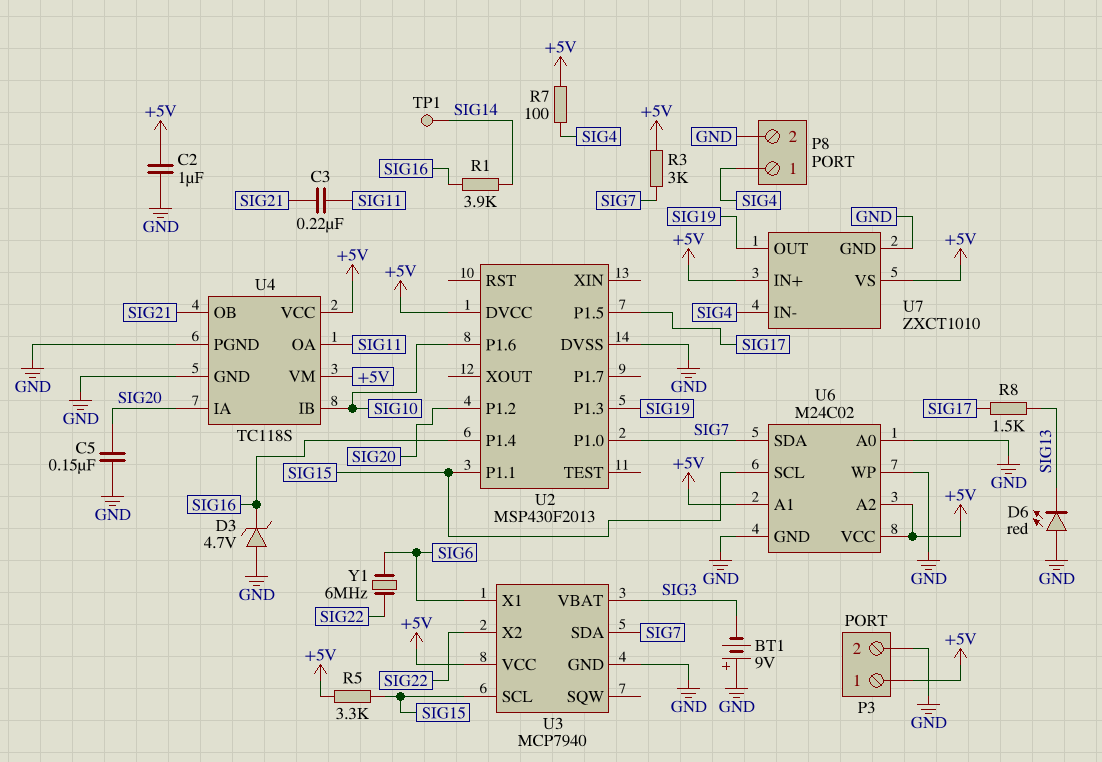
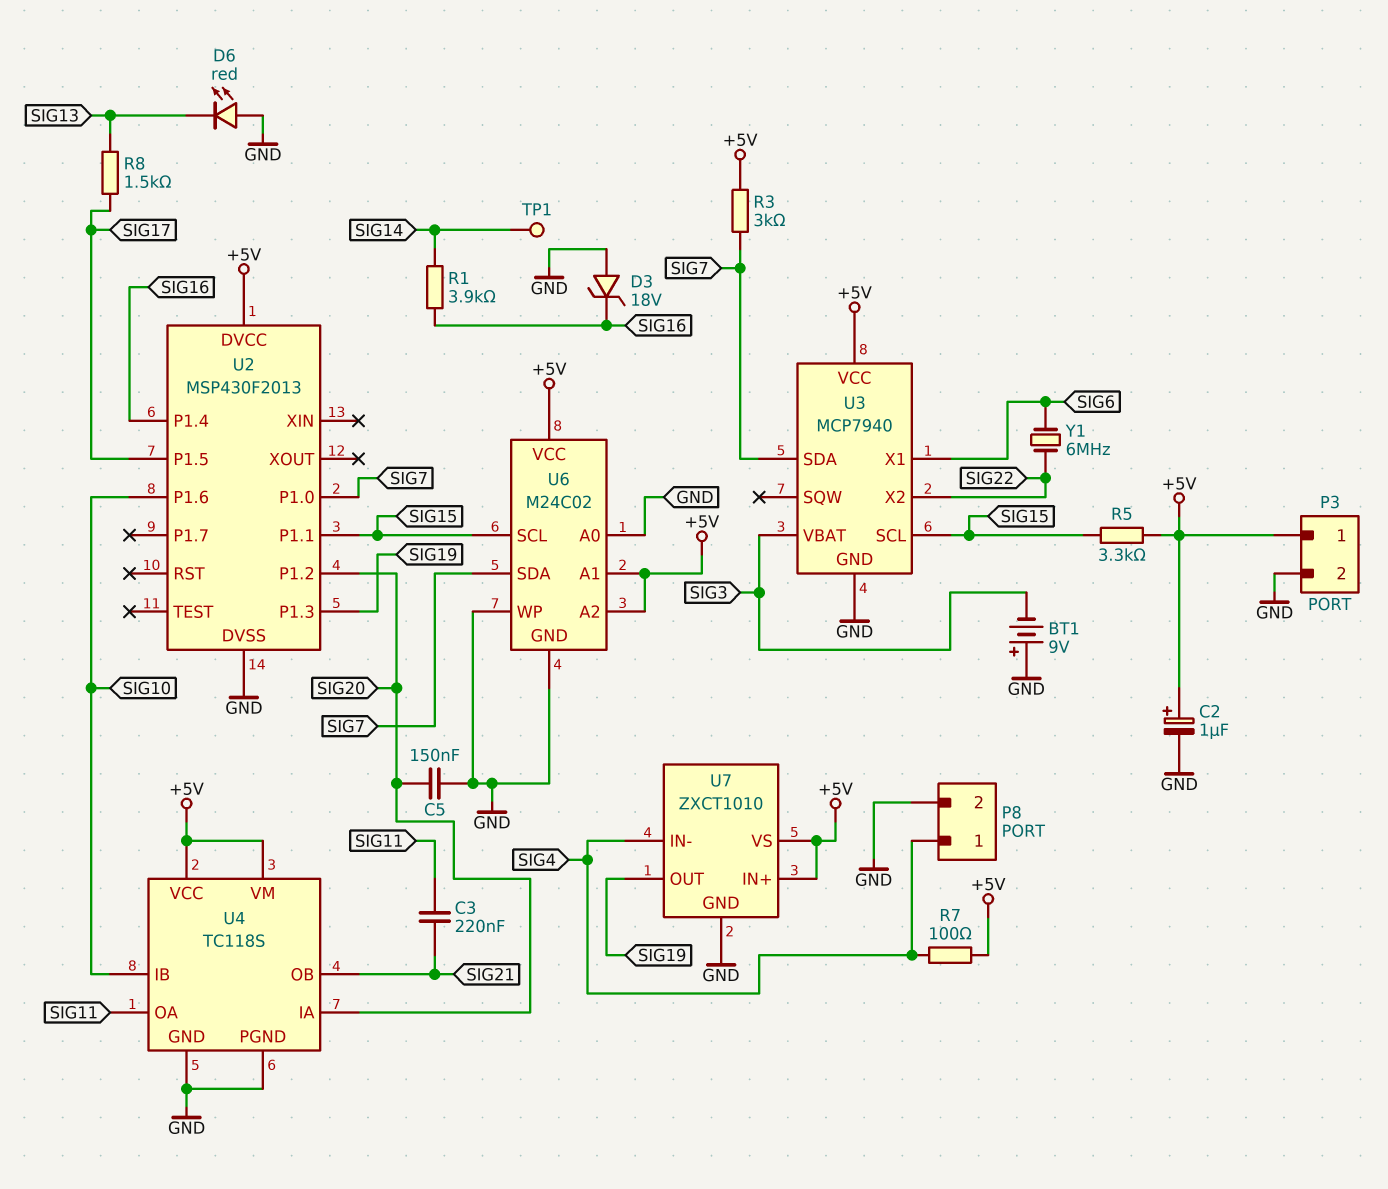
C2: 1uF (+5V, GND) -> 1uF (plus +5V, minus GND)
D3: zener 4.7V (A GND, K SIG16) -> zener 18V (A GND, K SIG16)

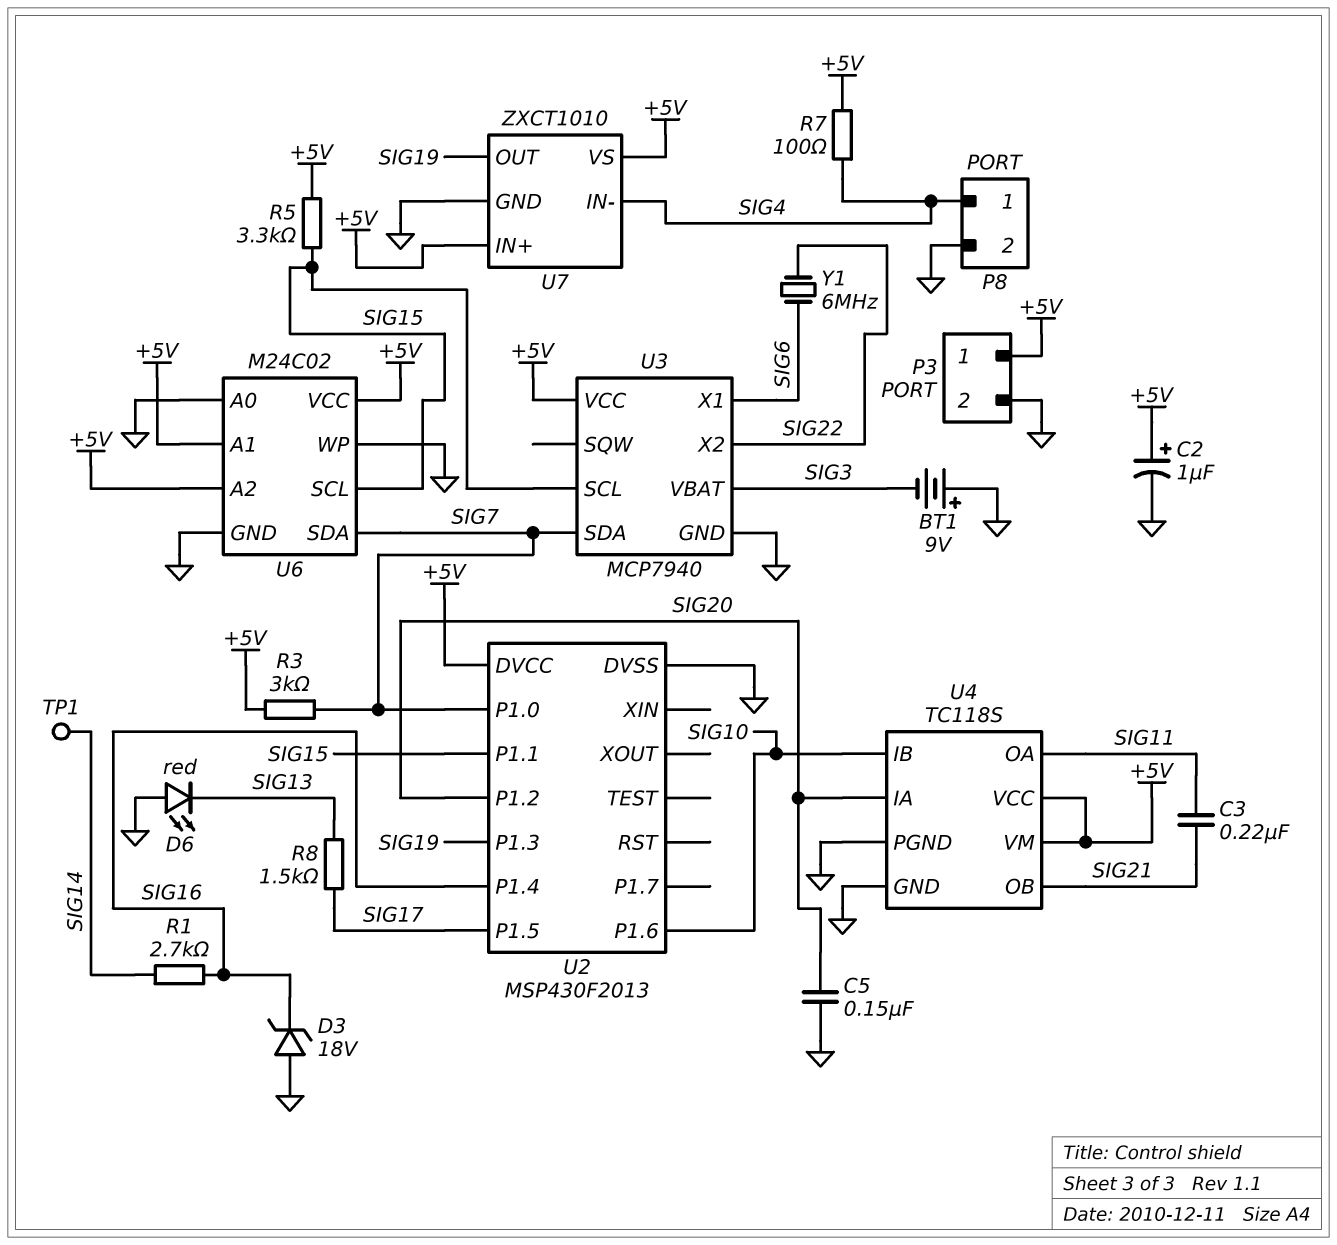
R1: 3.9k (SIG14, SIG16) -> 2.7k (SIG14, SIG16)

